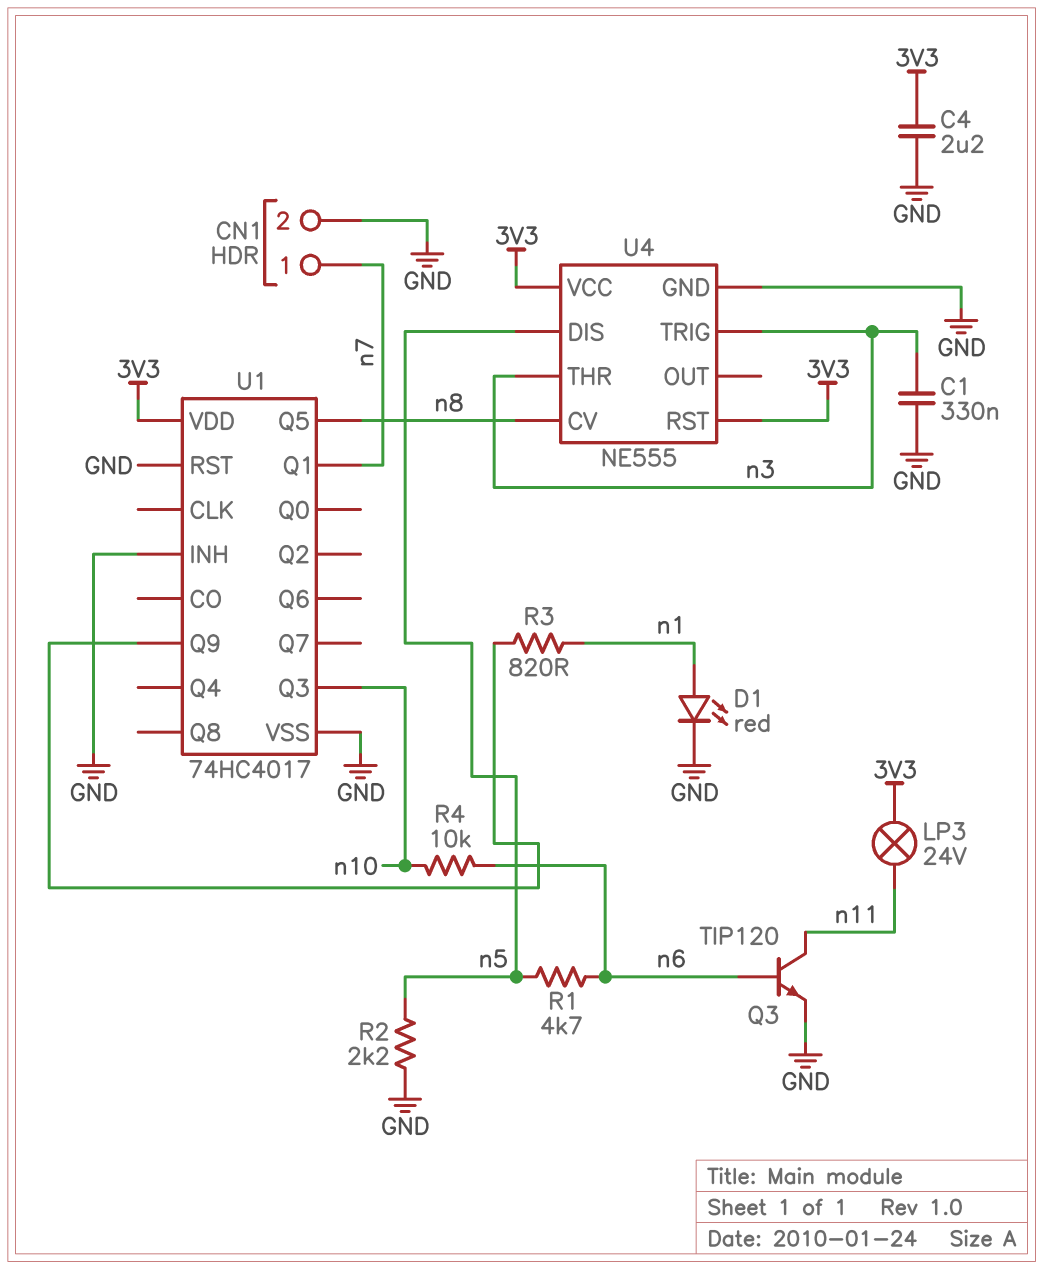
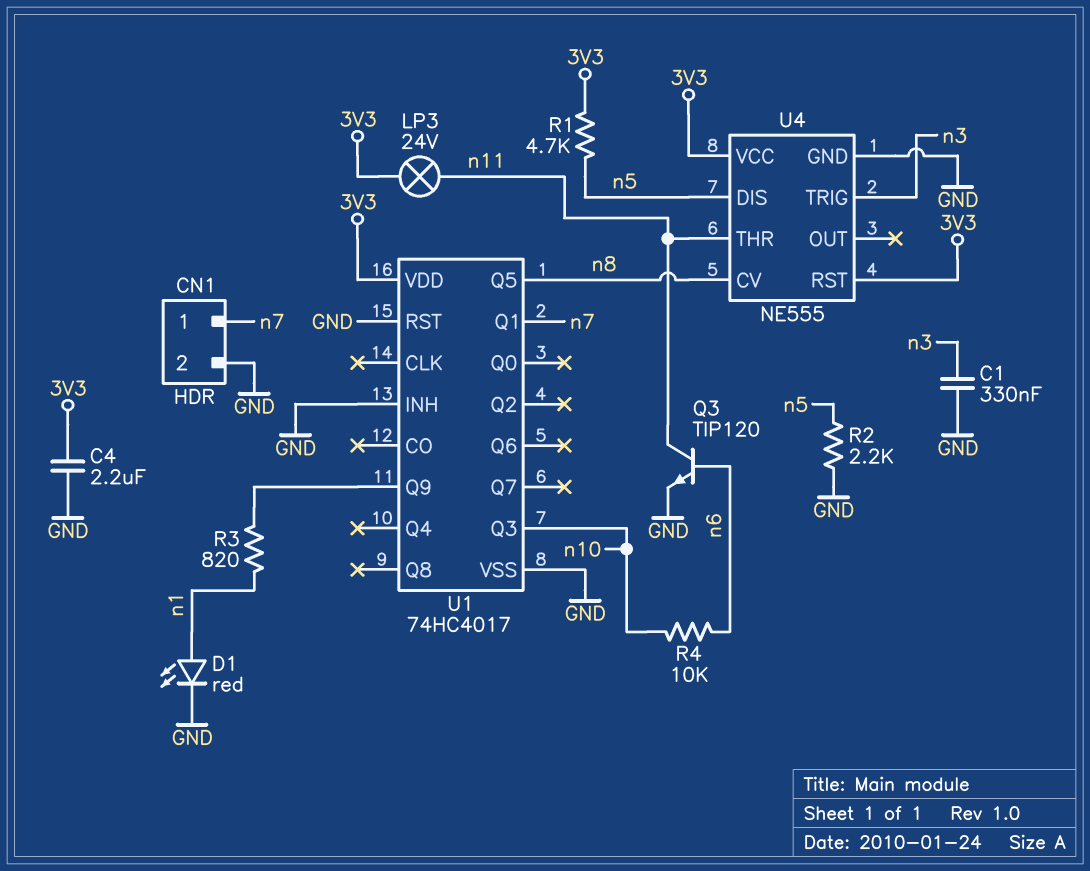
R1: 4.7k (n5, n6) -> 4.7k (3V3, n5)
U4 pin THR: n3 -> n11

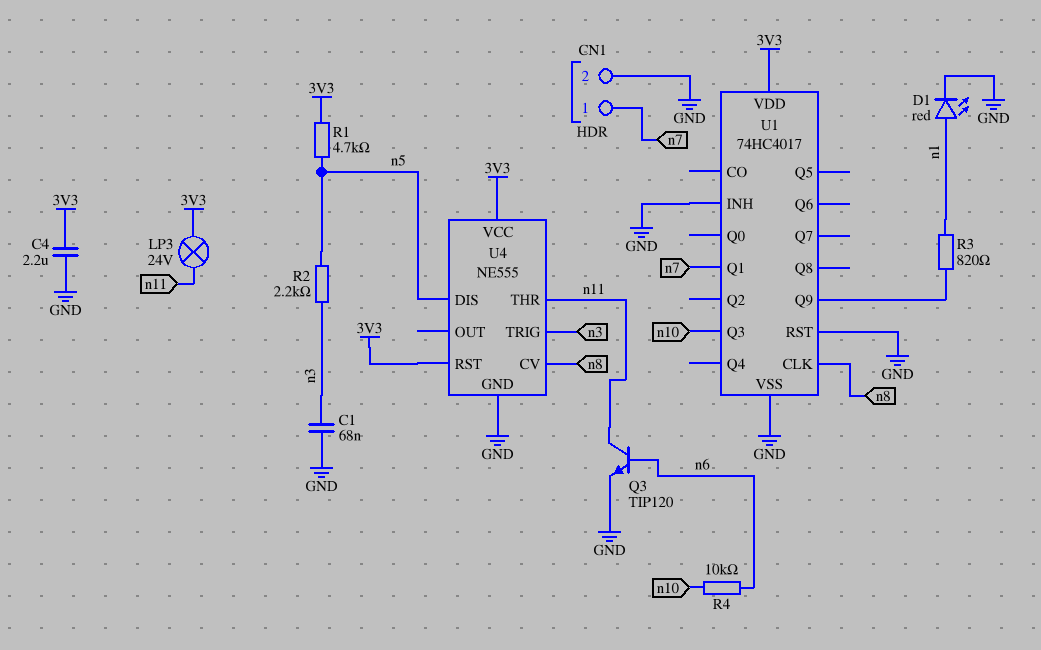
C1: 330nF (GND, n3) -> 68nF (GND, n3)
R2: 2.2k (GND, n5) -> 2.2k (n3, n5)
U1 pin CLK: none -> n8
U1 pin Q5: n8 -> none

